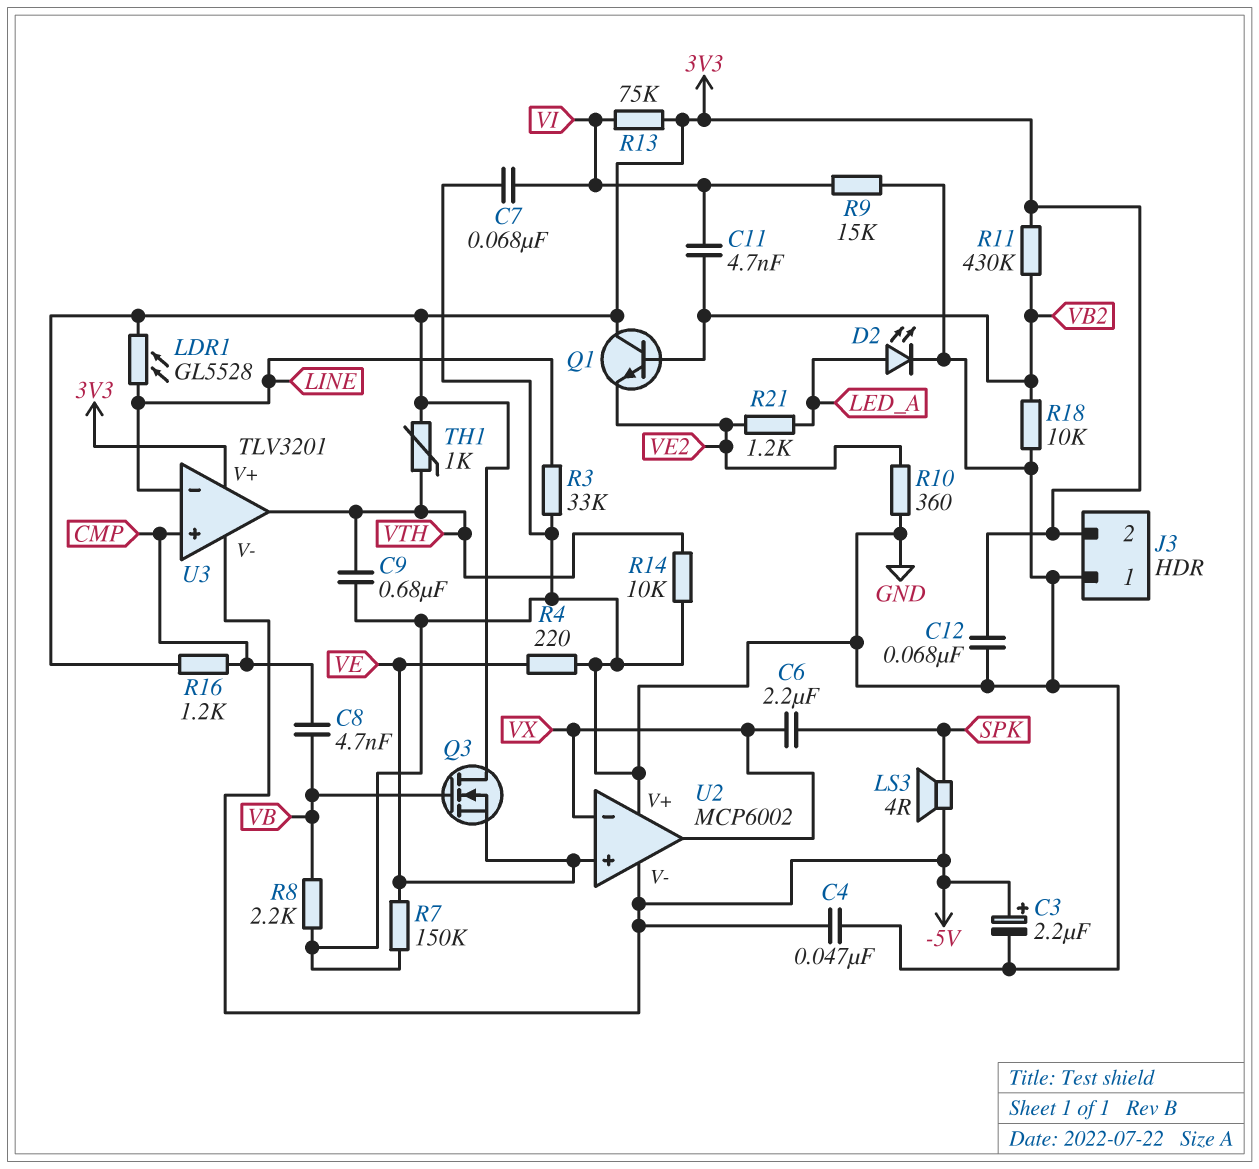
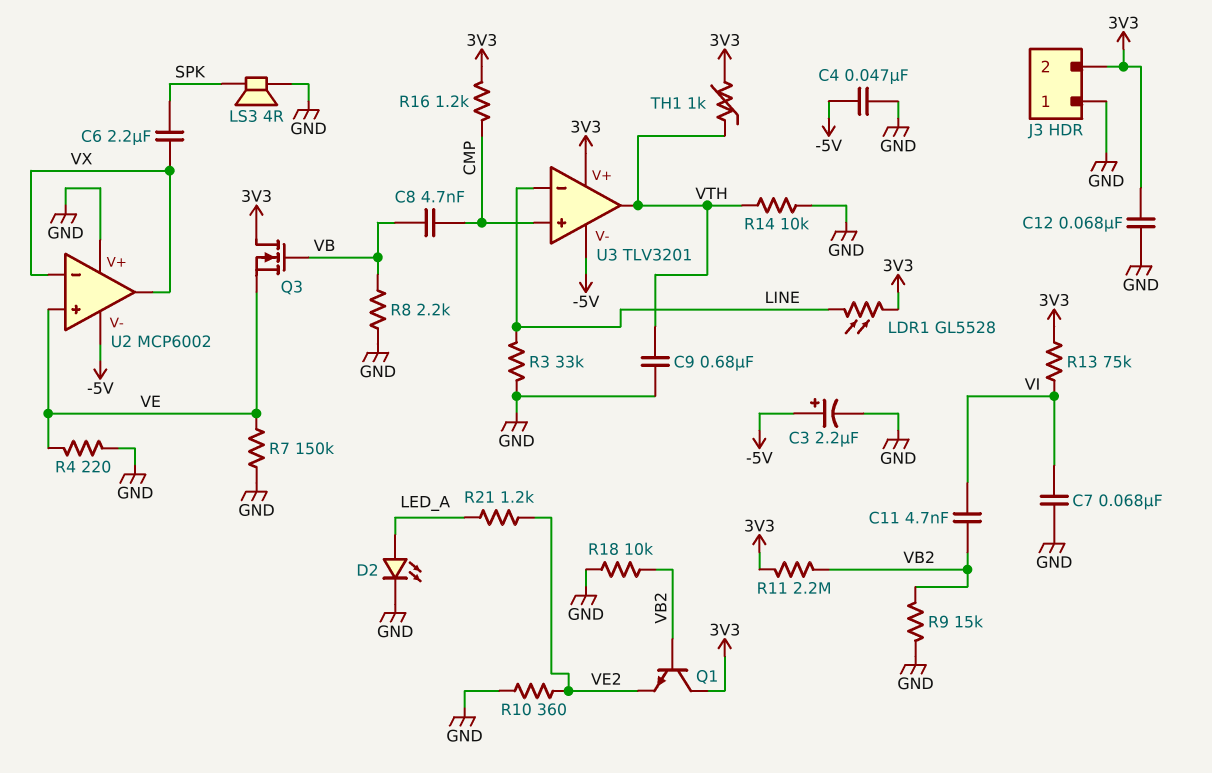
LS3: speaker 4R (-5V, SPK) -> speaker 4R (GND, SPK)
R9: 15k (GND, VI) -> 15k (GND, VB2)
R11: 430k (3V3, VB2) -> 2.2M (3V3, VB2)

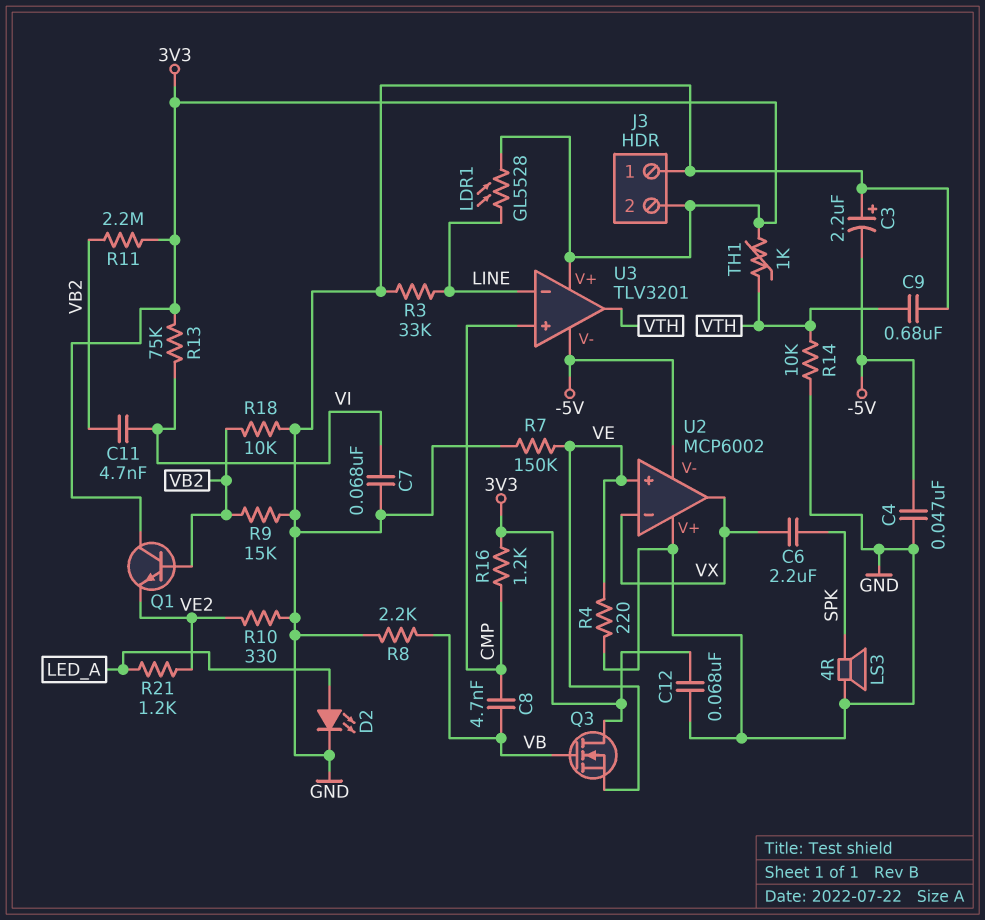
C3: 2.2uF (plus -5V, minus GND) -> 2.2uF (plus GND, minus -5V)
R10: 360 (GND, VE2) -> 330 (GND, VE2)

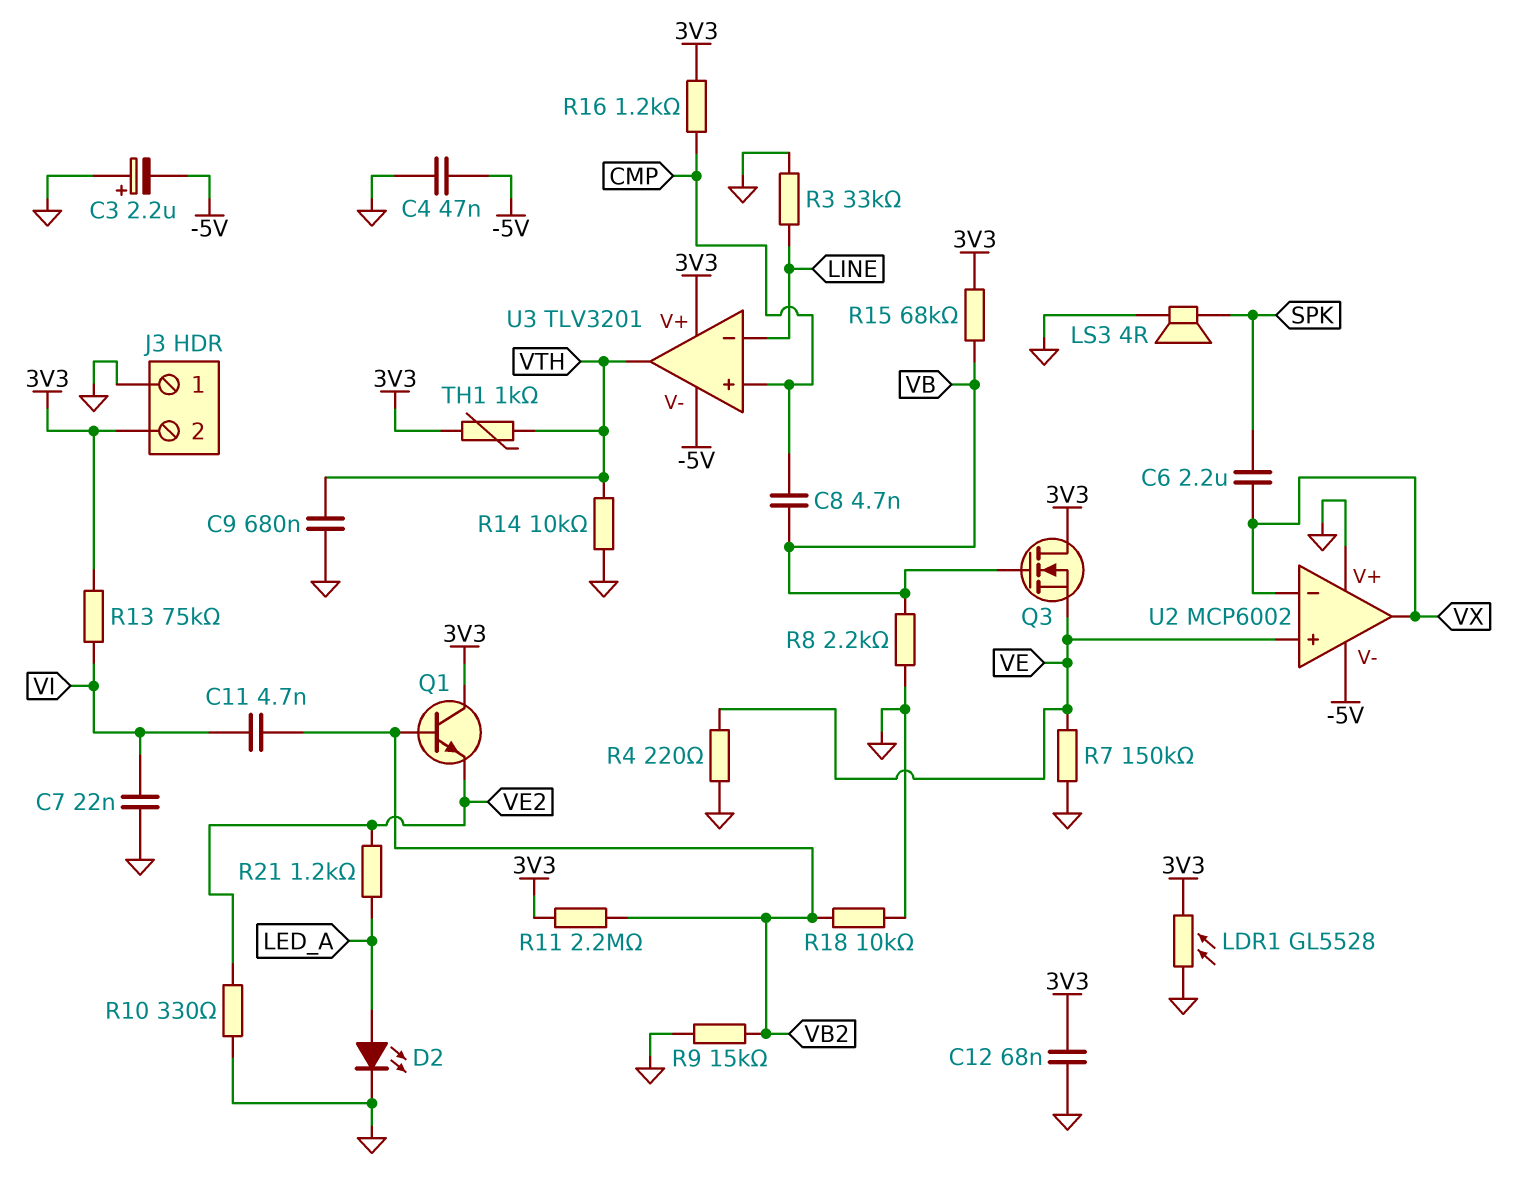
C7: 68nF (GND, VI) -> 22nF (GND, VI)
LDR1: GL5528 (3V3, LINE) -> GL5528 (3V3, GND)
R15: none -> 68k (3V3, VB)

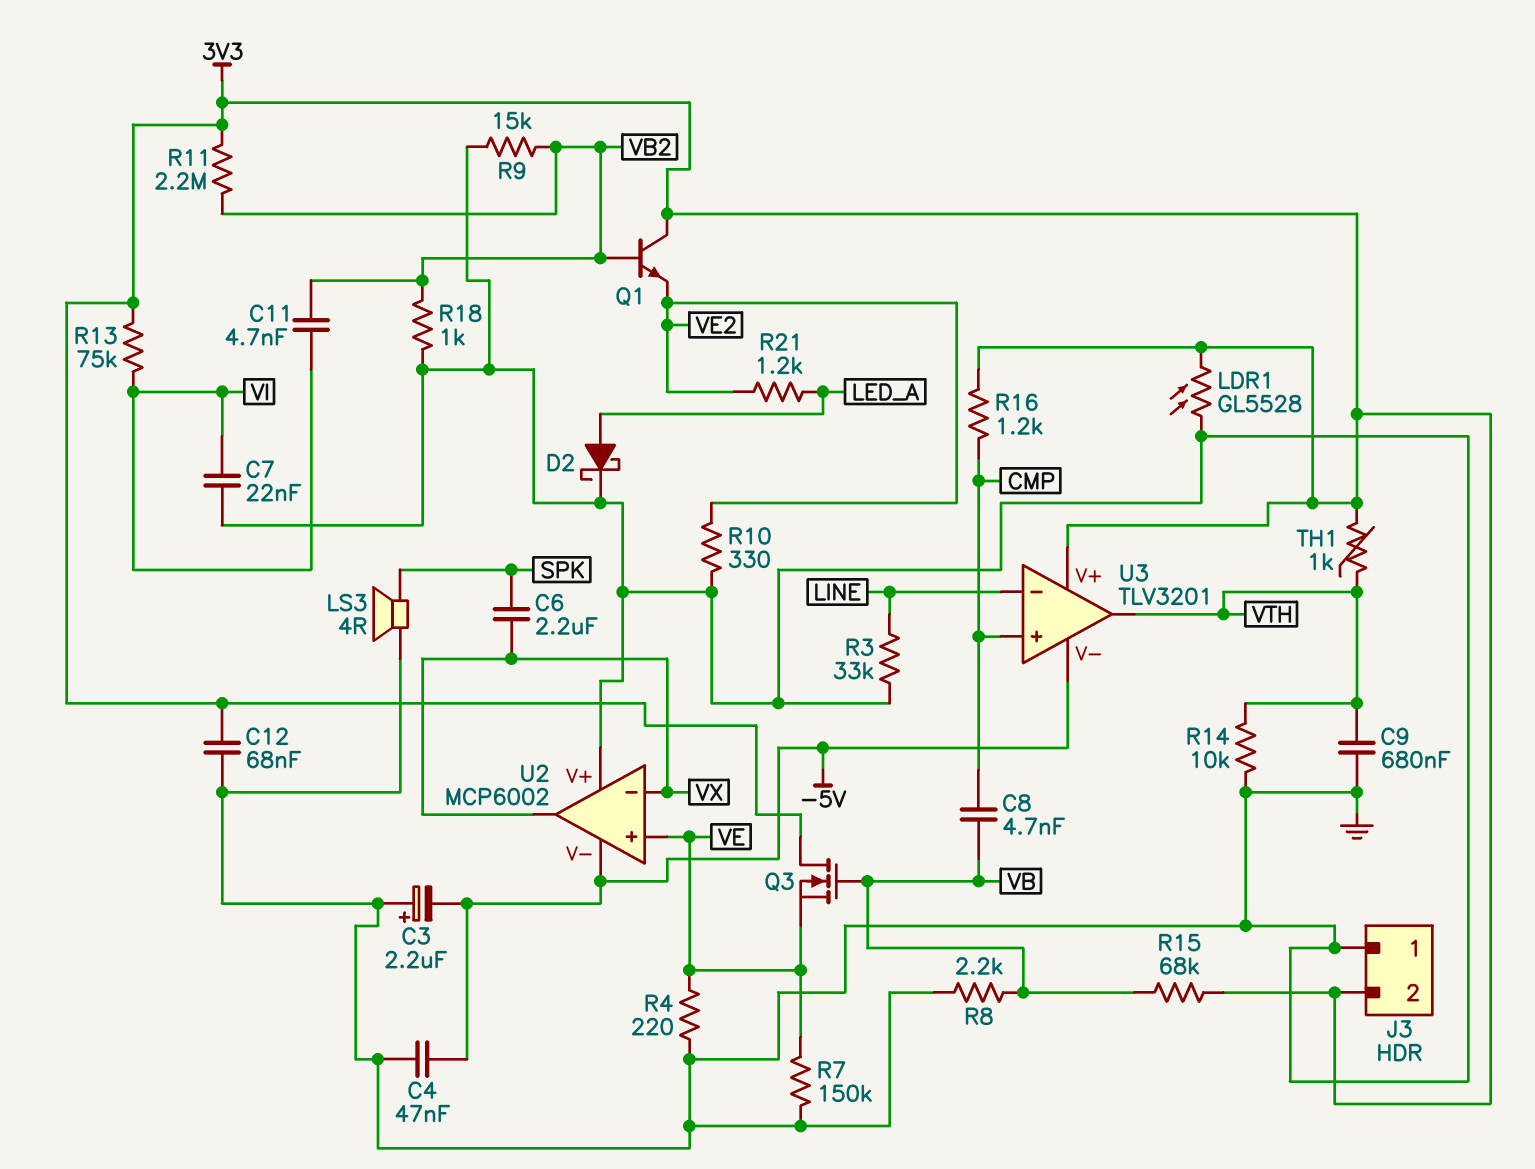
D2: LED (A LED_A, K GND) -> schottky (A LED_A, K GND)
R18: 10k (GND, VB2) -> 1k (GND, VB2)

